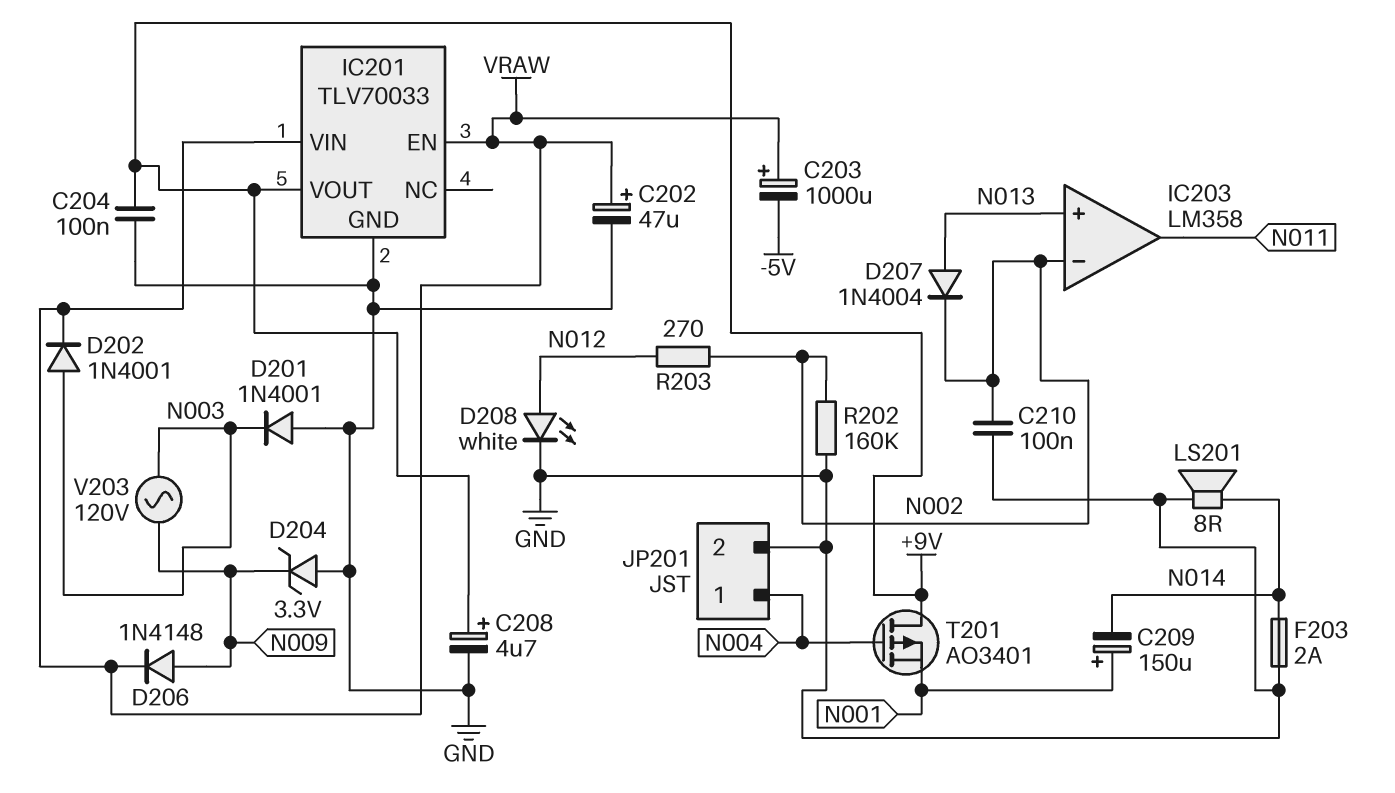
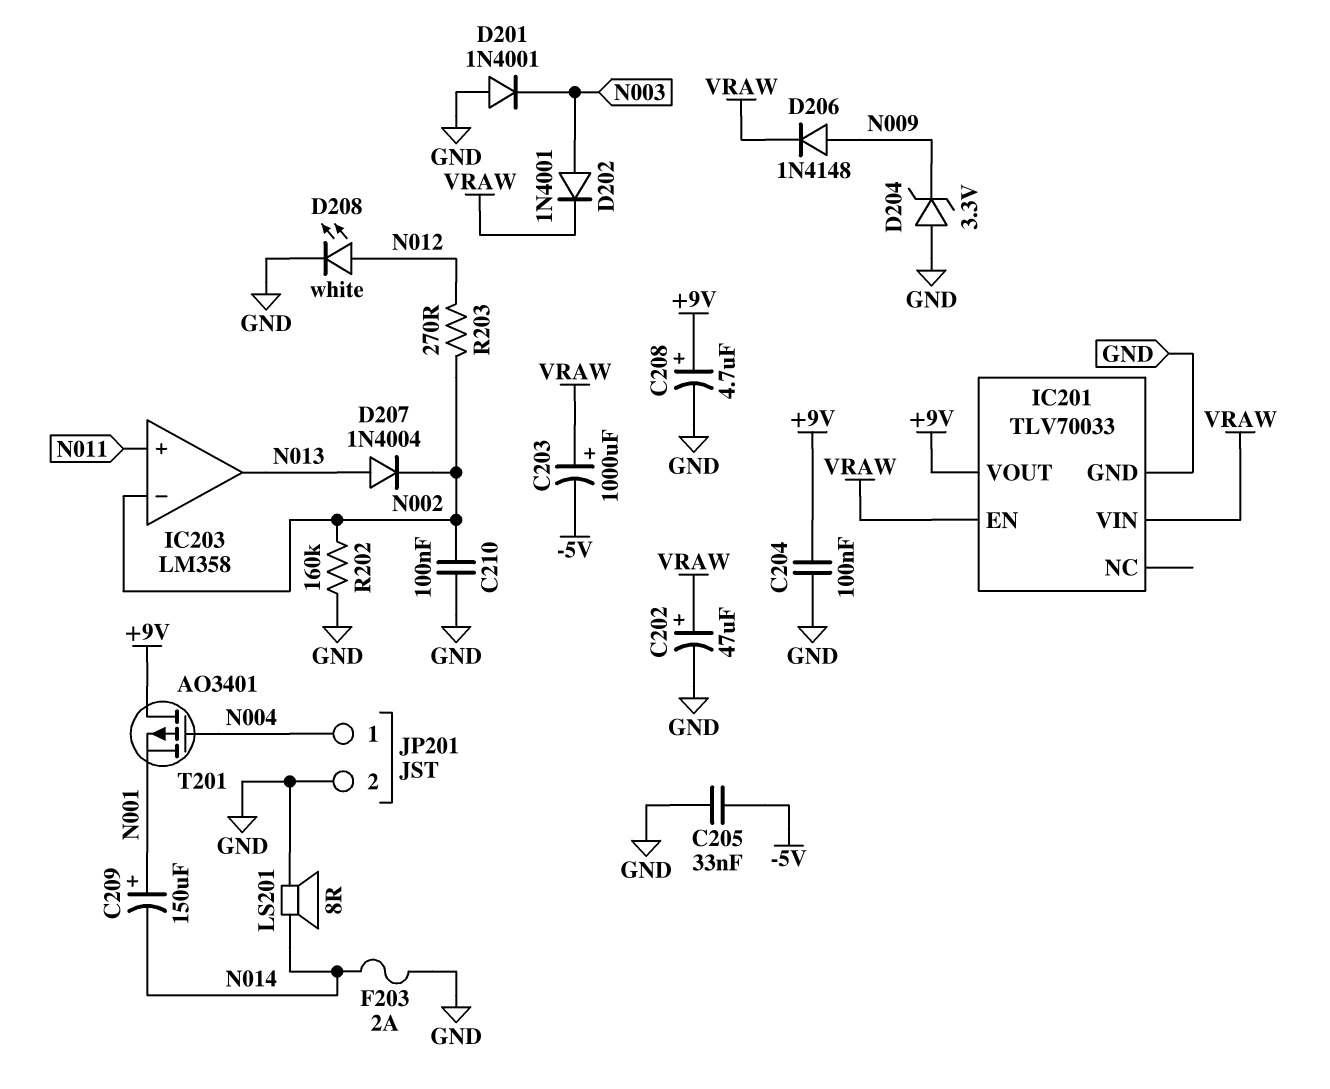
C205: none -> 33nF (-5V, GND)
IC203 pin in+: N013 -> N011
IC203 pin out: N011 -> N013
V203: AC 120V (N003, N009) -> none

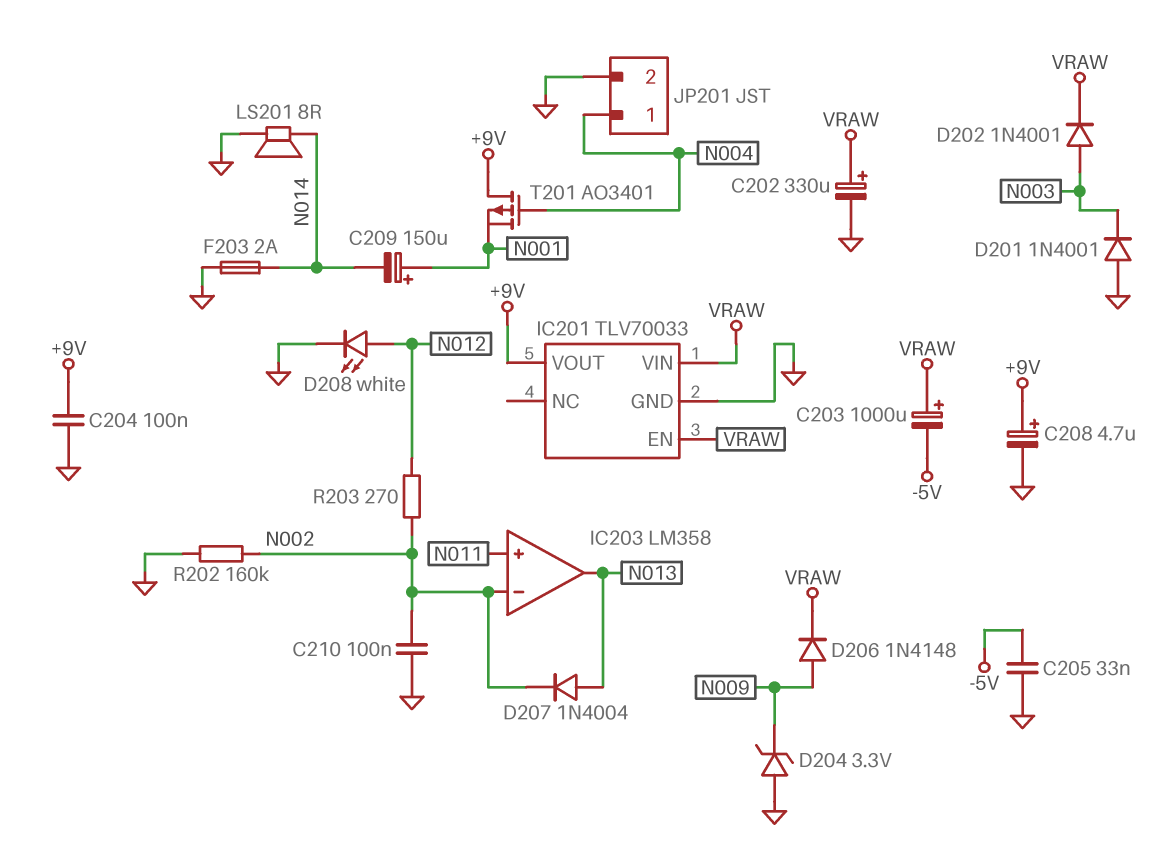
C202: 47uF (plus VRAW, minus GND) -> 330uF (plus VRAW, minus GND)

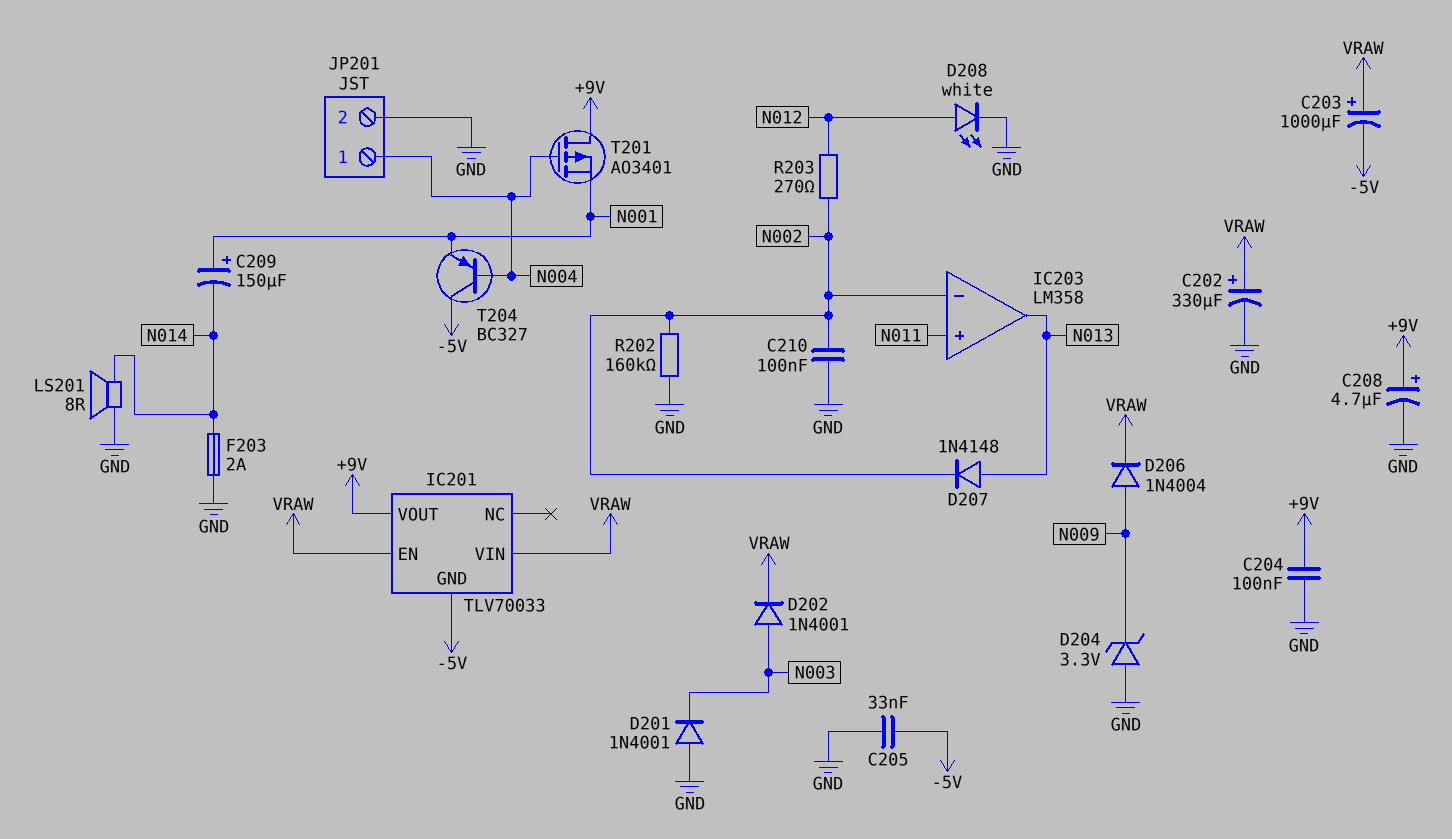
D206: diode 1N4148 (A N009, K VRAW) -> diode 1N4004 (A N009, K VRAW)
D207: diode 1N4004 (A N013, K N002) -> diode 1N4148 (A N013, K N002)
IC201 pin GND: GND -> -5V
T204: none -> PNP BC327 (B N004, C -5V, E N001)

